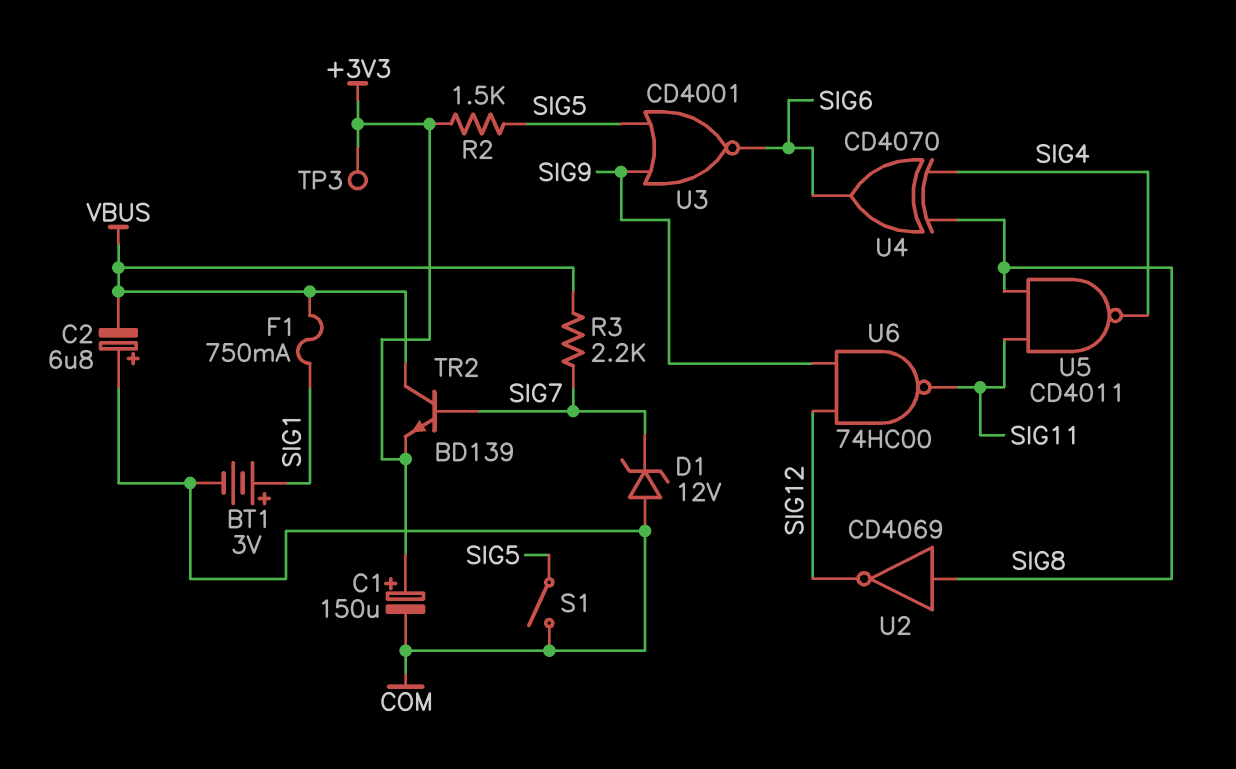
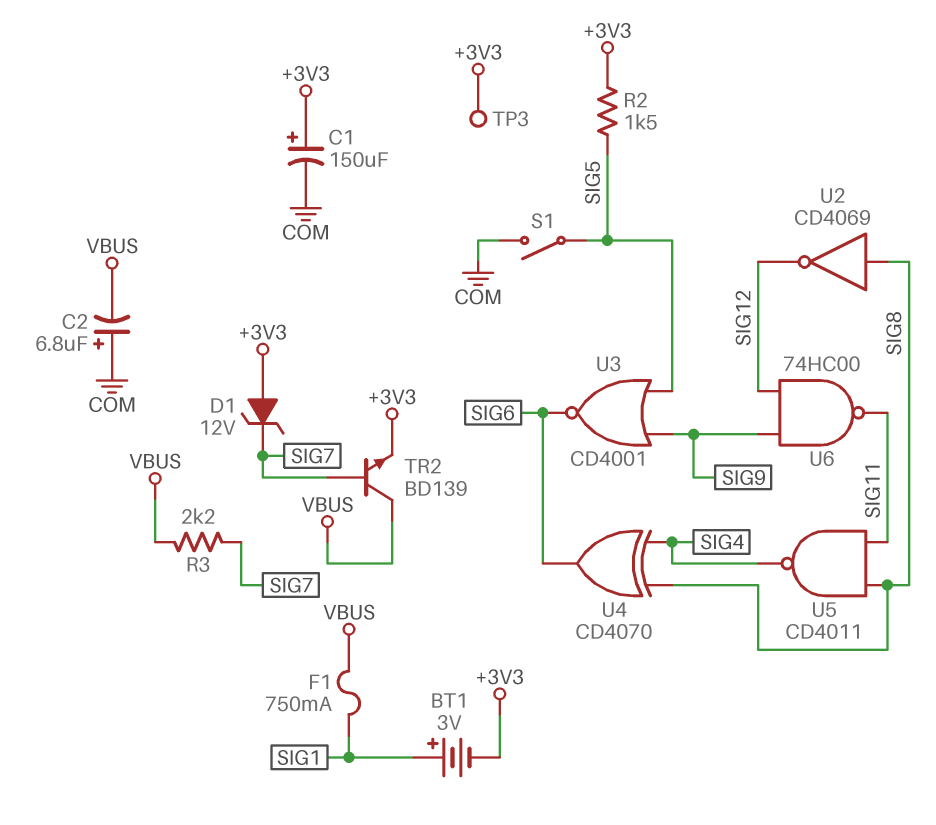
BT1: 3V (plus SIG1, minus COM) -> 3V (plus SIG1, minus +3V3)
D1: zener 12V (A COM, K SIG7) -> zener 12V (A +3V3, K SIG7)

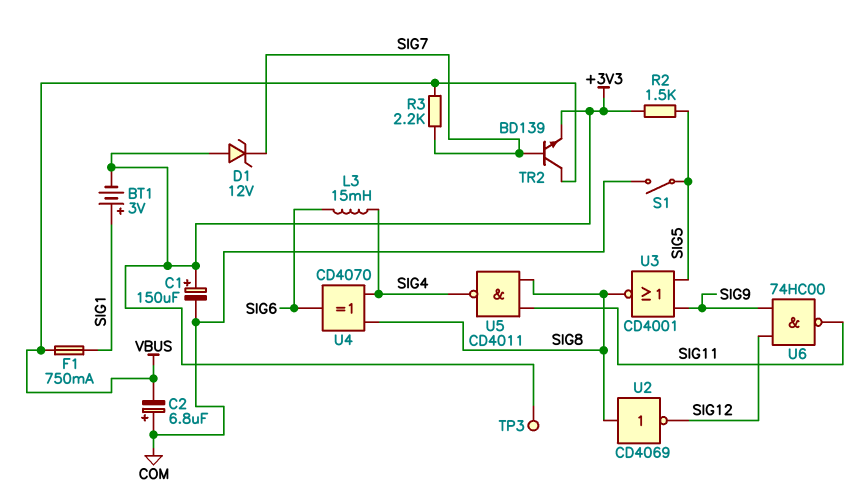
L3: none -> 15mH (SIG4, SIG6)
U3: NOR CD4001 (in SIG5, in SIG9, out SIG6) -> NOR CD4001 (in SIG5, in SIG9, out SIG8)

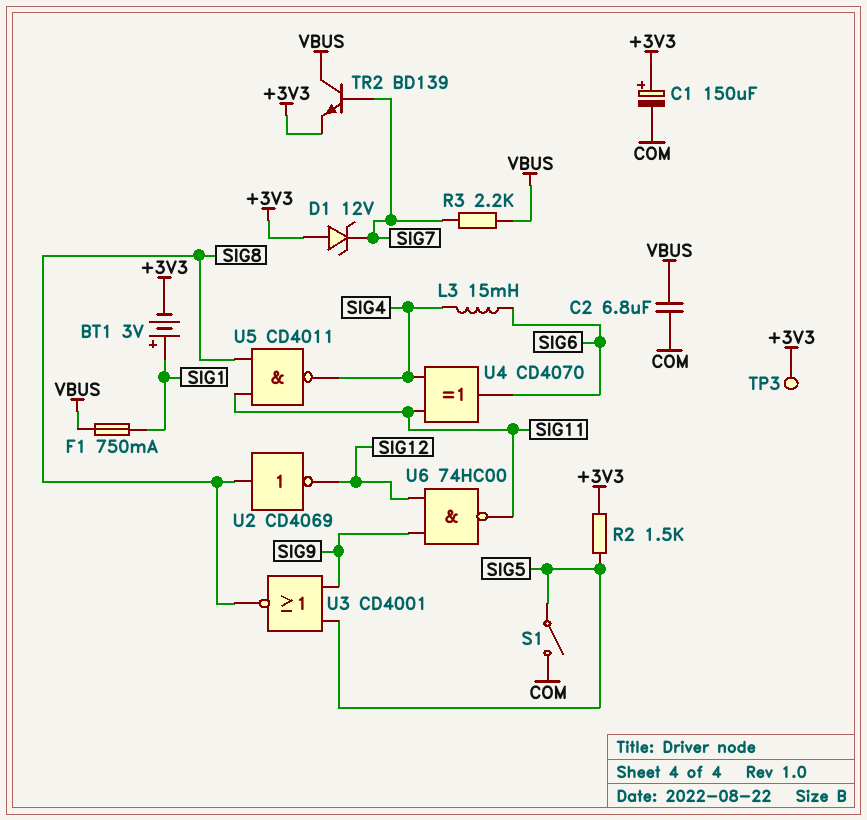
C2: 6.8uF (plus COM, minus VBUS) -> 6.8uF (COM, VBUS)
U4: XOR CD4070 (in SIG4, in SIG8, out SIG6) -> XOR CD4070 (in SIG4, in SIG11, out SIG6)

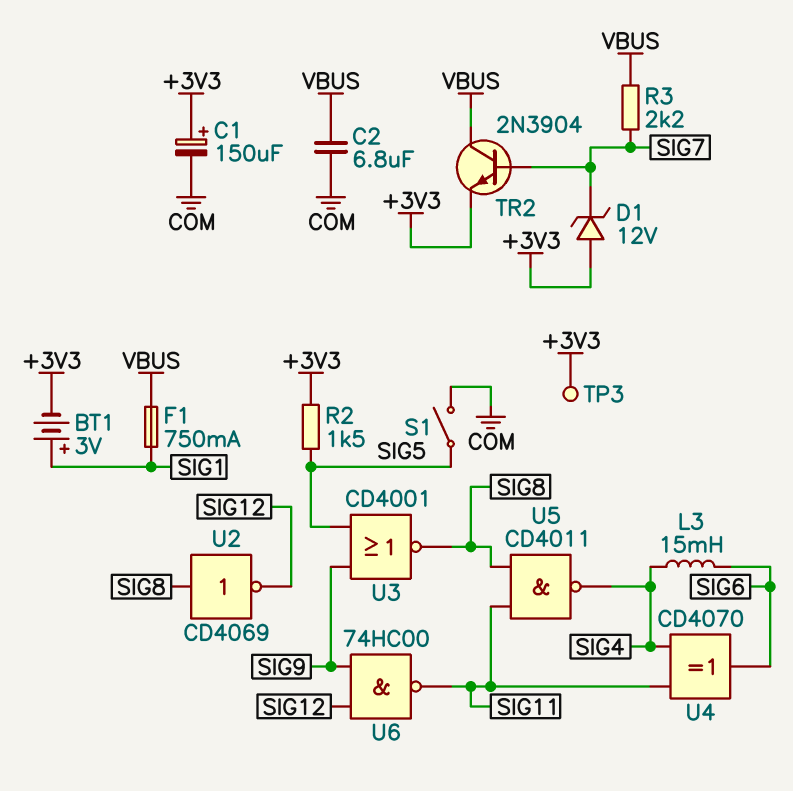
TR2: NPN BD139 (B SIG7, C VBUS, E +3V3) -> NPN 2N3904 (B SIG7, C VBUS, E +3V3)

